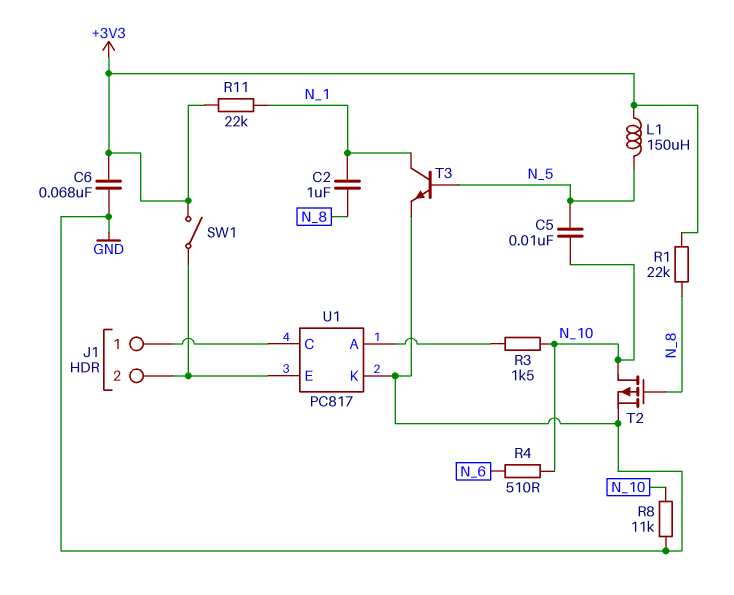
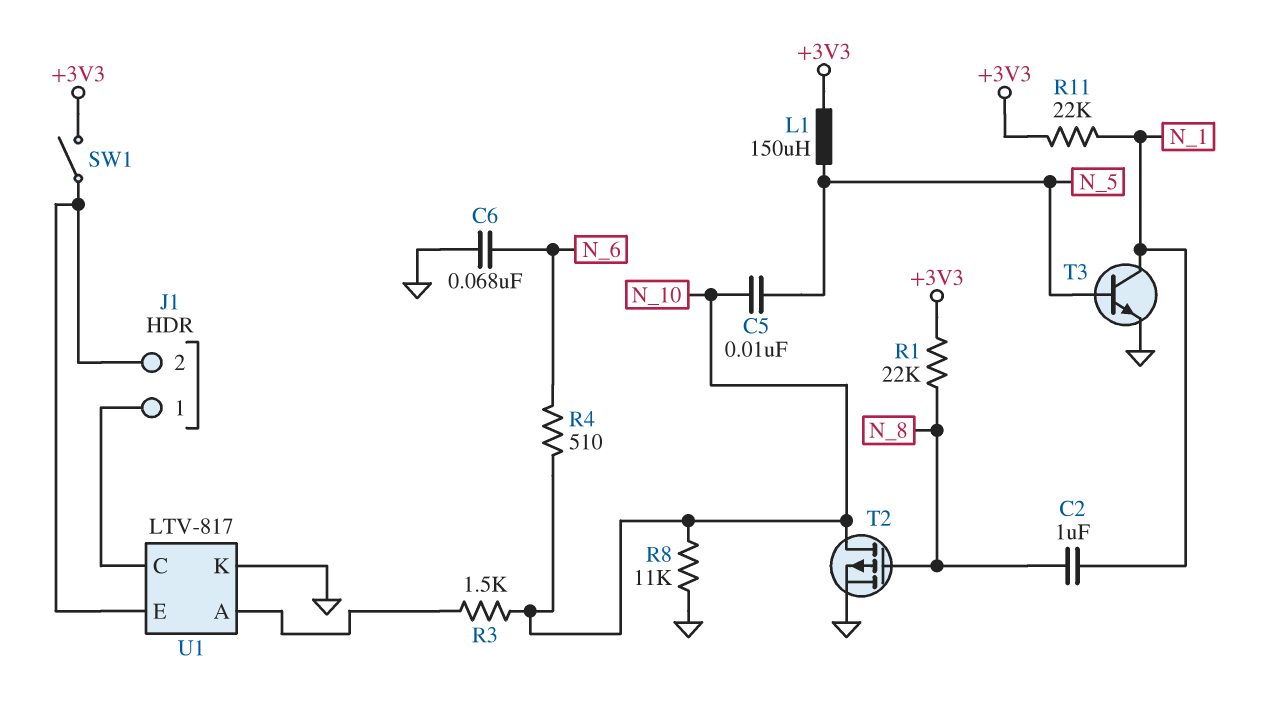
C6: 68nF (+3V3, GND) -> 68nF (GND, N_6)
U1: PC817 -> LTV-817

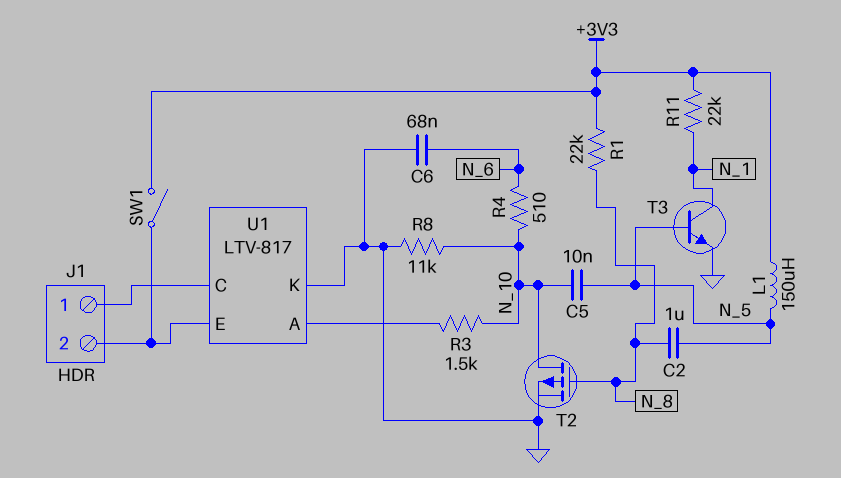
C2: 1uF (N_1, N_8) -> 1uF (N_5, N_8)

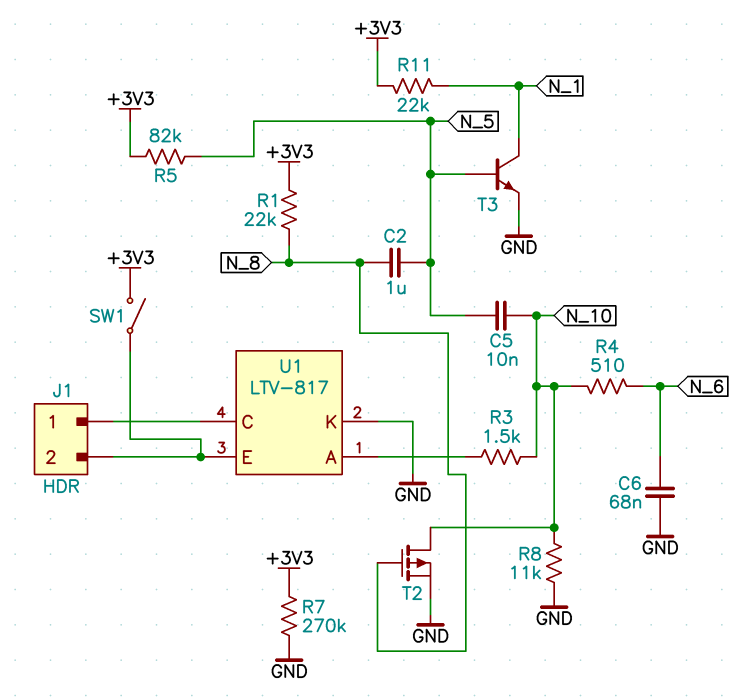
L1: 150uH (+3V3, N_5) -> none
R5: none -> 82k (+3V3, N_5)
R7: none -> 270k (+3V3, GND)

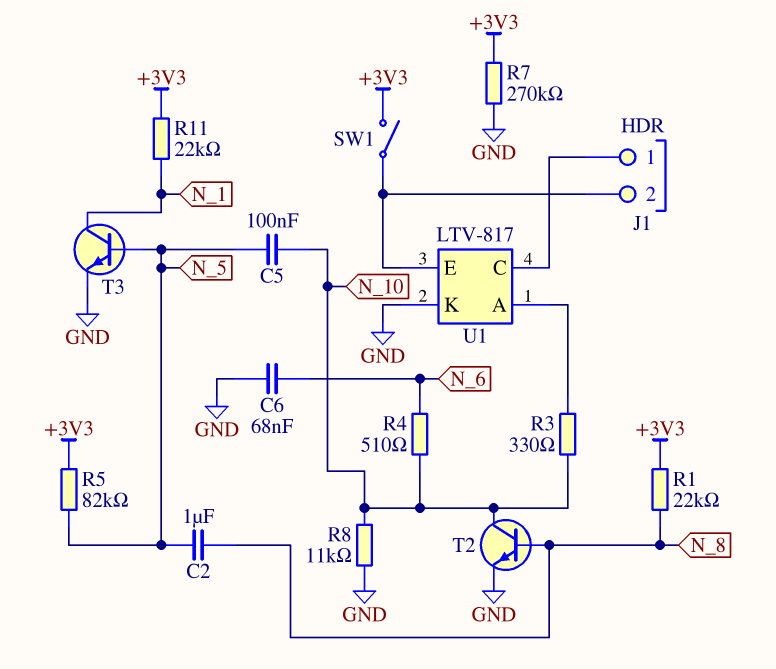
C5: 10nF (N_5, N_10) -> 100nF (N_5, N_10)
R3: 1.5k (N_10, U1/A) -> 330 (N_10, U1/A)
T2: PMOS (G N_8, D N_10, S GND) -> NPN (B N_8, C N_10, E GND)

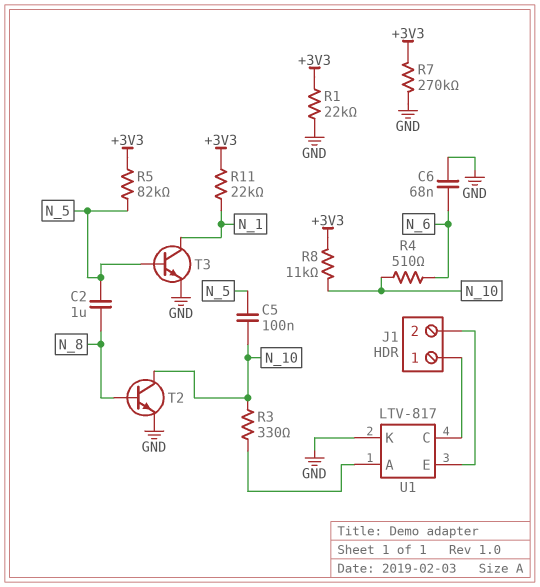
R1: 22k (+3V3, N_8) -> 22k (+3V3, GND)
R8: 11k (GND, N_10) -> 11k (+3V3, N_10)
SW1: switch (+3V3, J1/2) -> none

